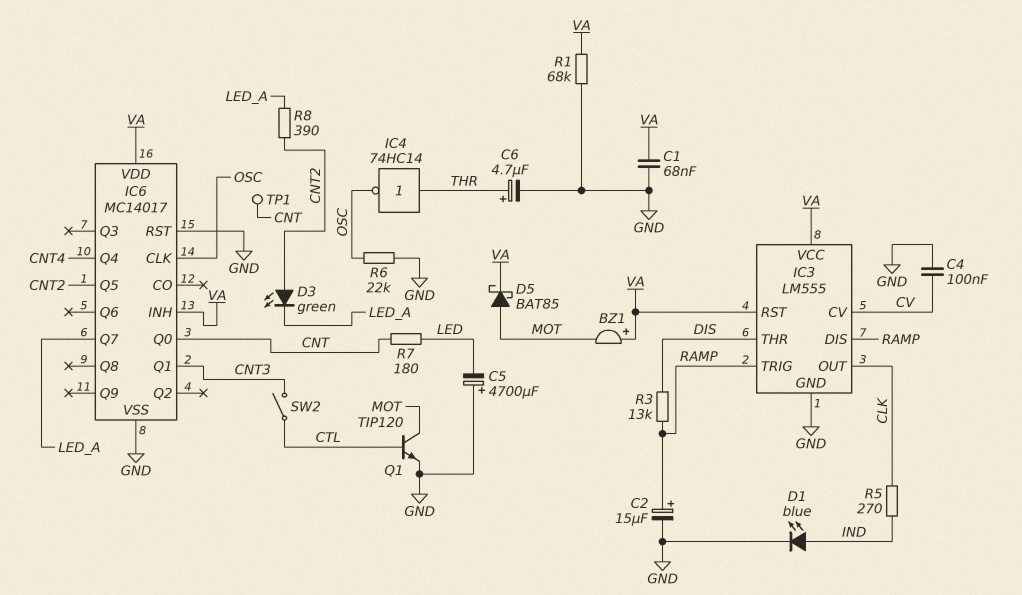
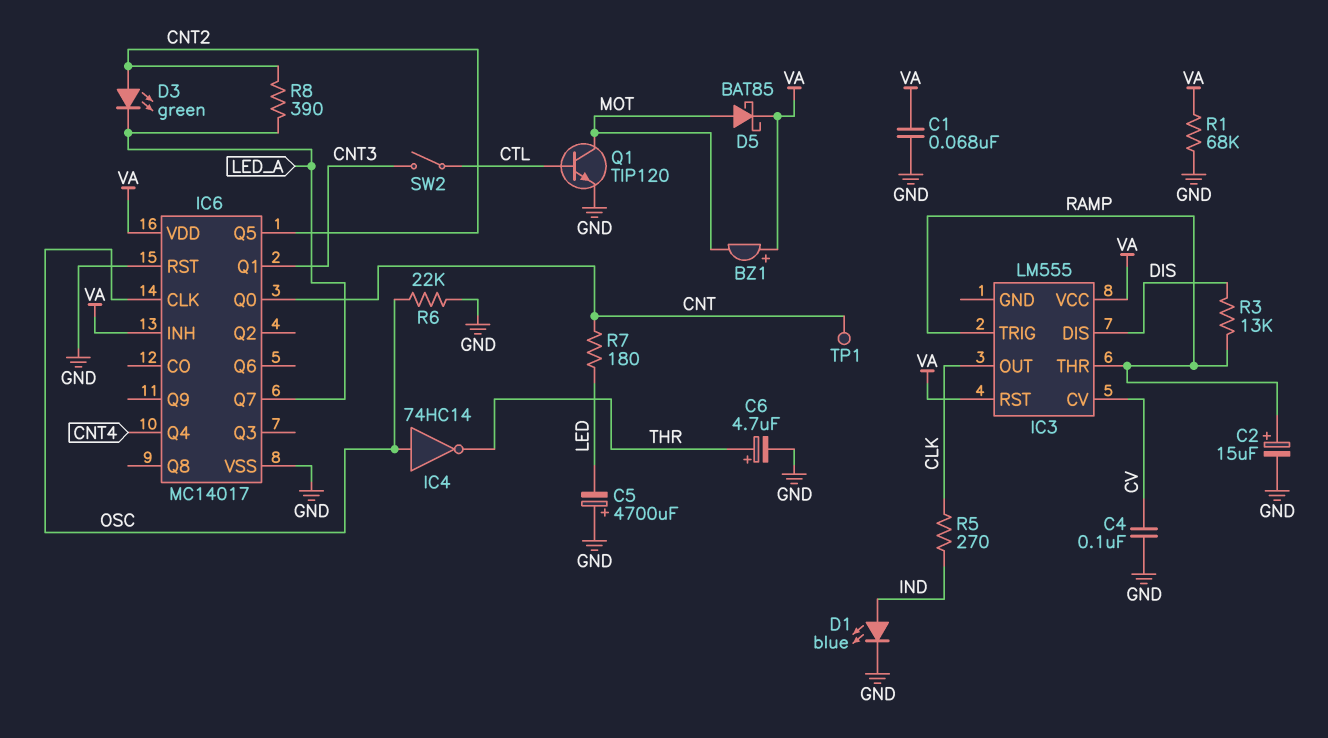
IC3 pin DIS: RAMP -> DIS
IC3 pin GND: GND -> none
IC3 pin THR: DIS -> RAMP
IC4: NOT 74HC14 (in THR, out OSC) -> NOT 74HC14 (in OSC, out THR)

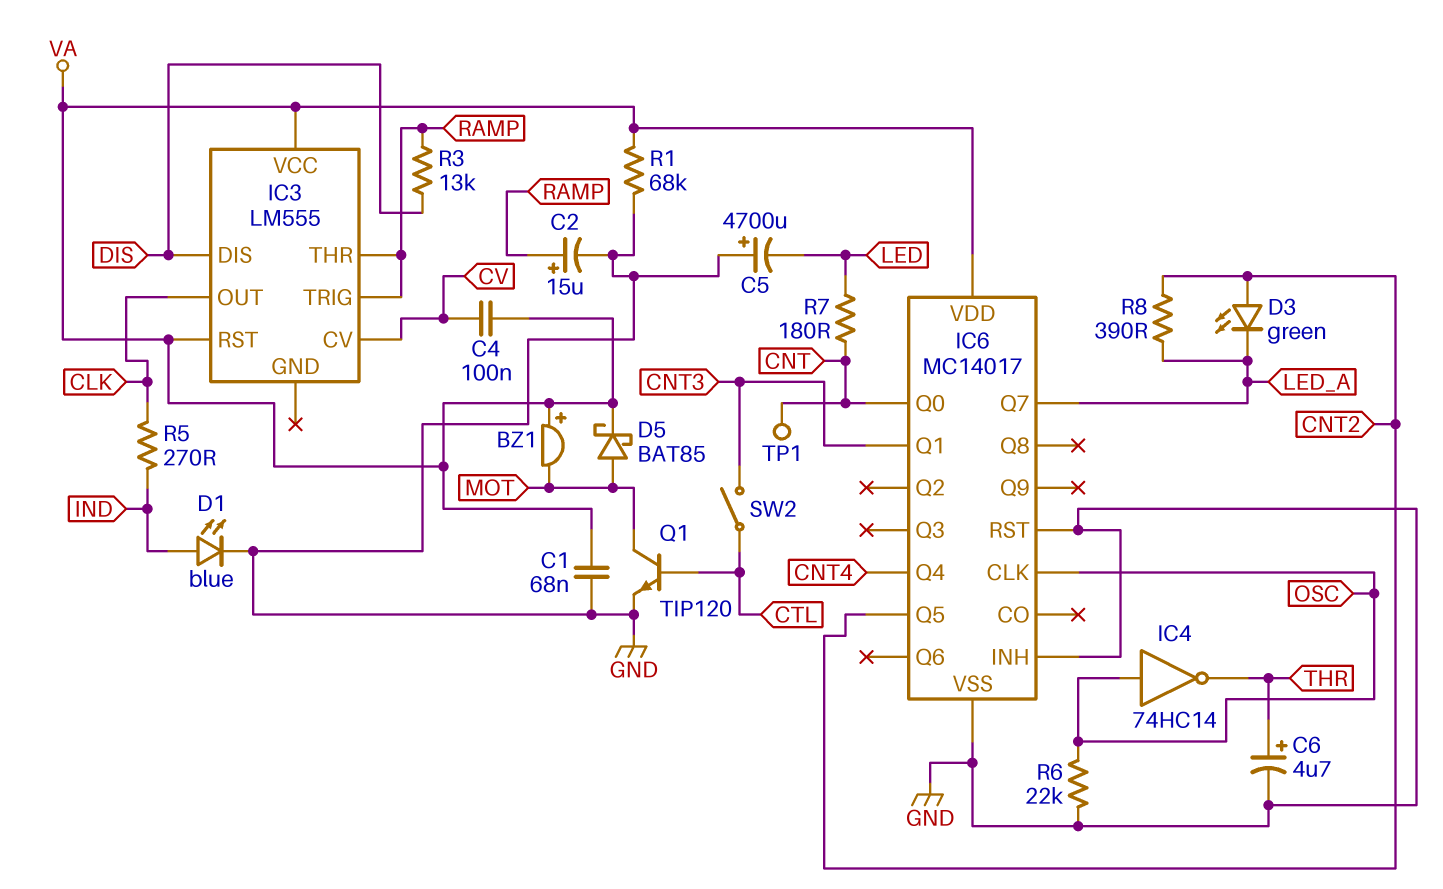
C4: 100nF (CV, GND) -> 100nF (CV, VA)
IC6 pin INH: VA -> GND

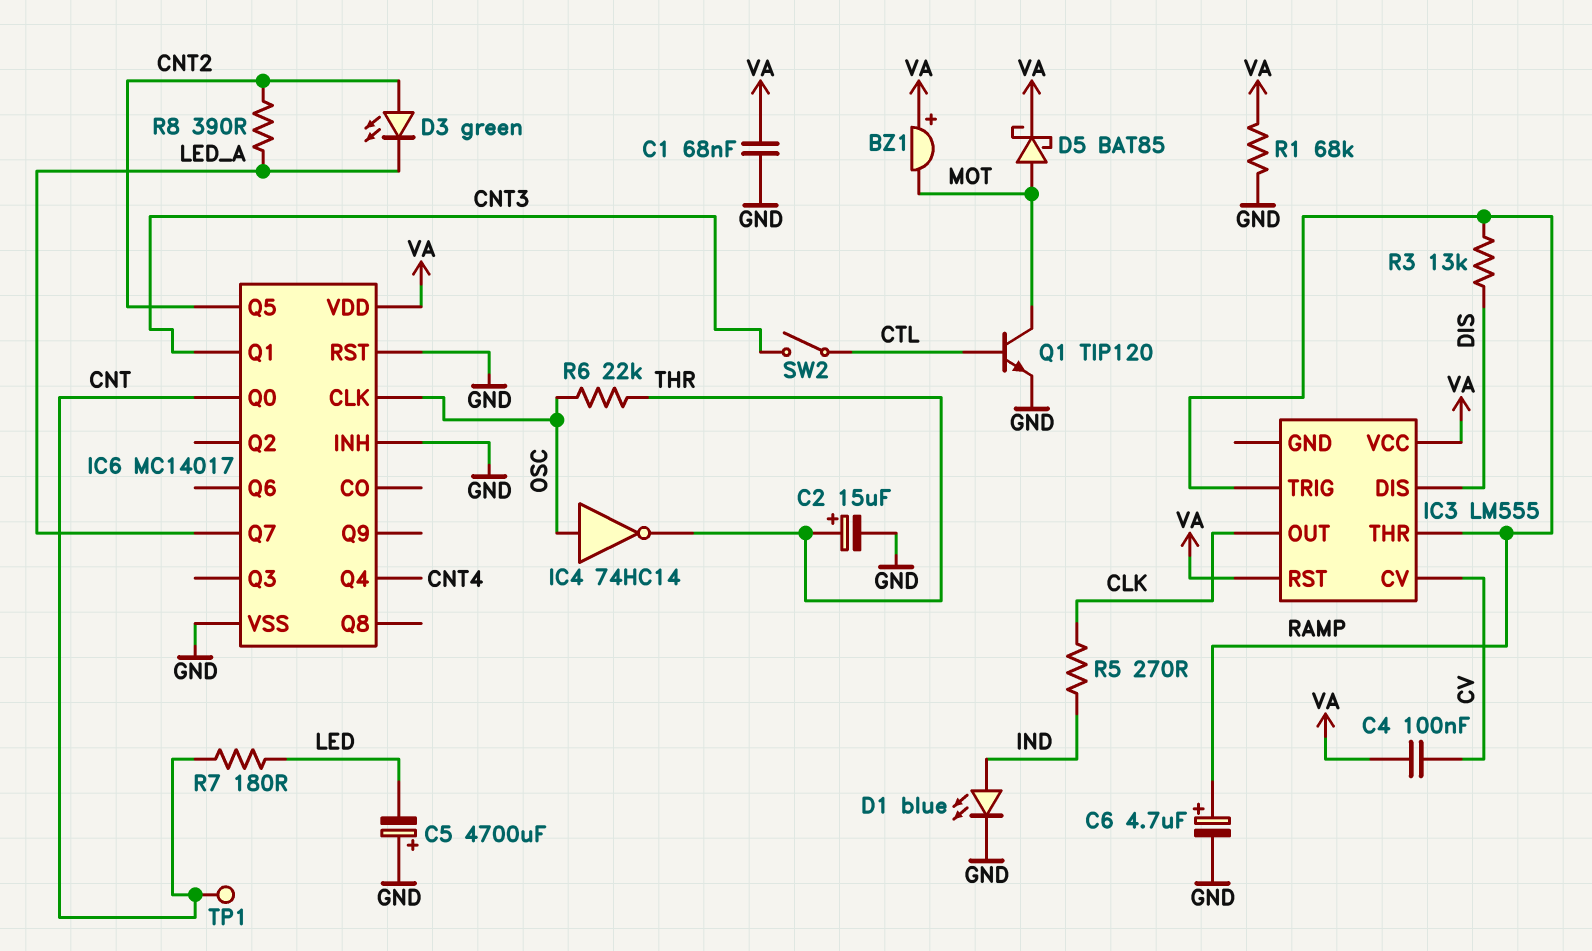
C2: 15uF (plus RAMP, minus GND) -> 15uF (plus THR, minus GND)
C6: 4.7uF (plus THR, minus GND) -> 4.7uF (plus RAMP, minus GND)
R6: 22k (GND, OSC) -> 22k (OSC, THR)

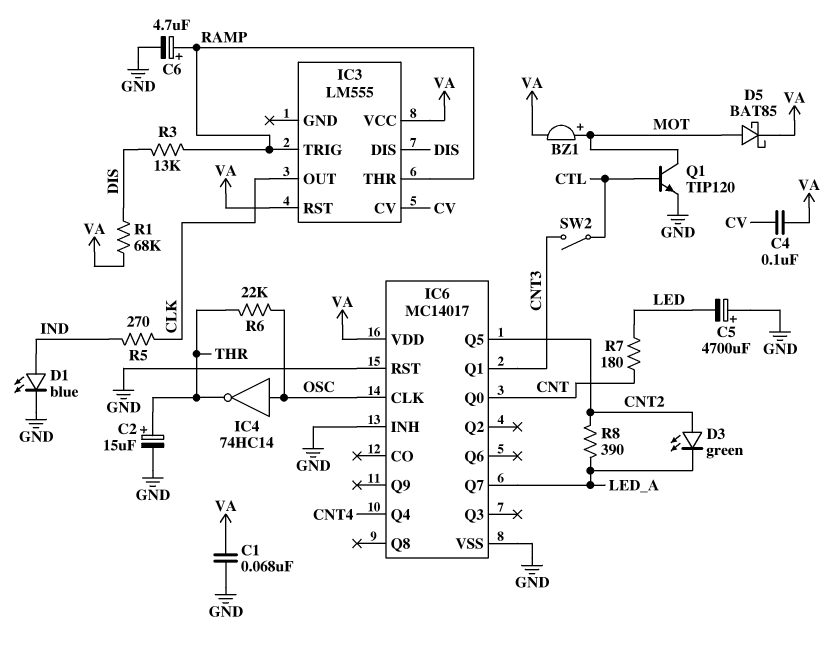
BZ1: buzzer (plus VA, minus MOT) -> buzzer (plus MOT, minus VA)
R1: 68k (GND, VA) -> 68k (DIS, VA)
TP1: test point (CNT) -> none

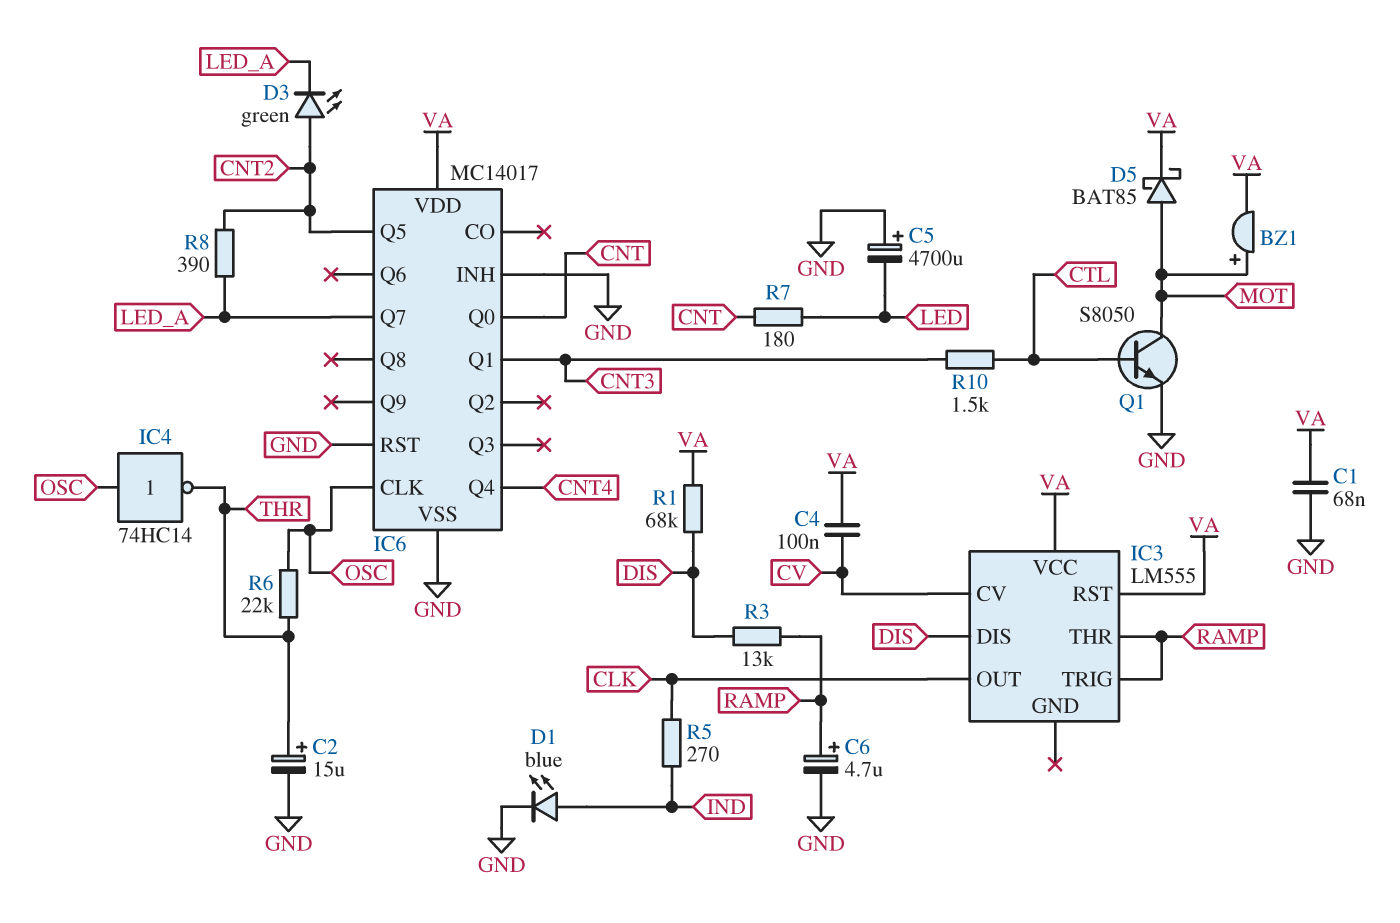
Q1: NPN TIP120 (B CTL, C MOT, E GND) -> NPN S8050 (B CTL, C MOT, E GND)
R10: none -> 1.5k (CNT3, CTL)
SW2: switch (CNT3, CTL) -> none

